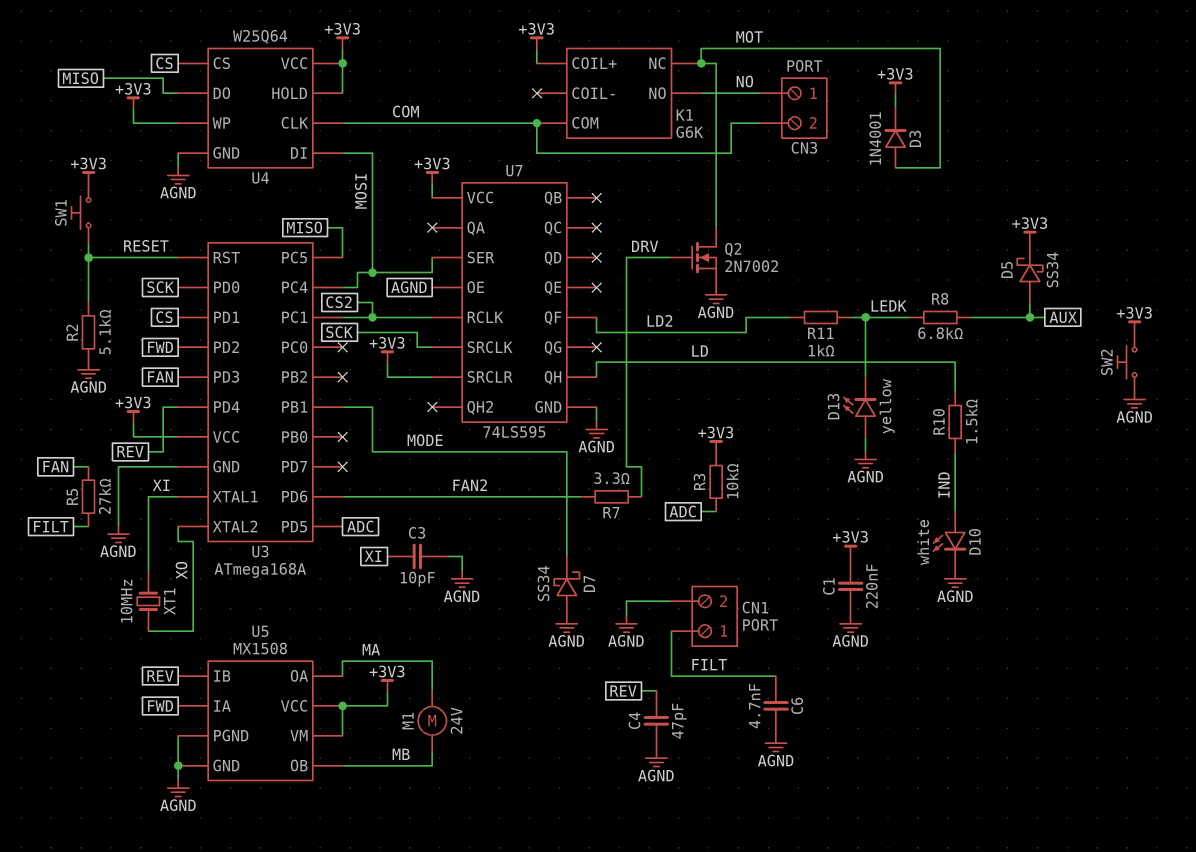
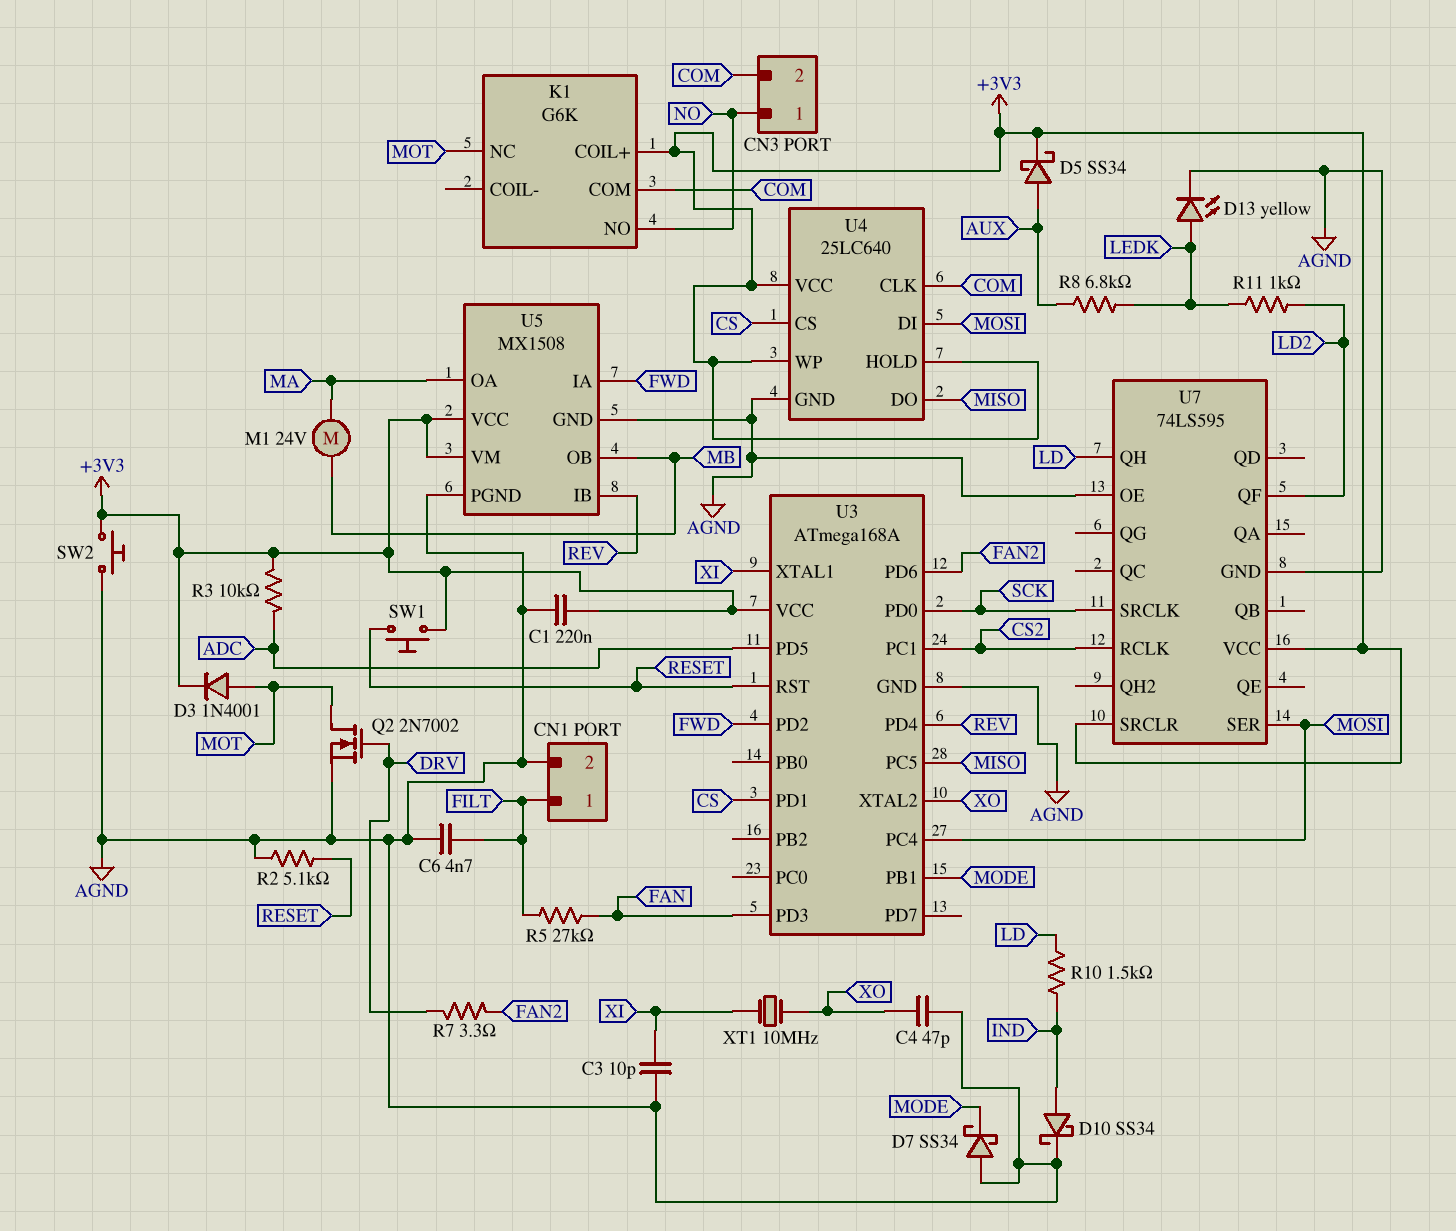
C4: 47pF (AGND, REV) -> 47pF (AGND, XO)
D10: LED white (A IND, K AGND) -> schottky SS34 (A IND, K AGND)
D13: LED yellow (A AGND, K LEDK) -> LED yellow (A LEDK, K AGND)
U4: W25Q64 -> 25LC640

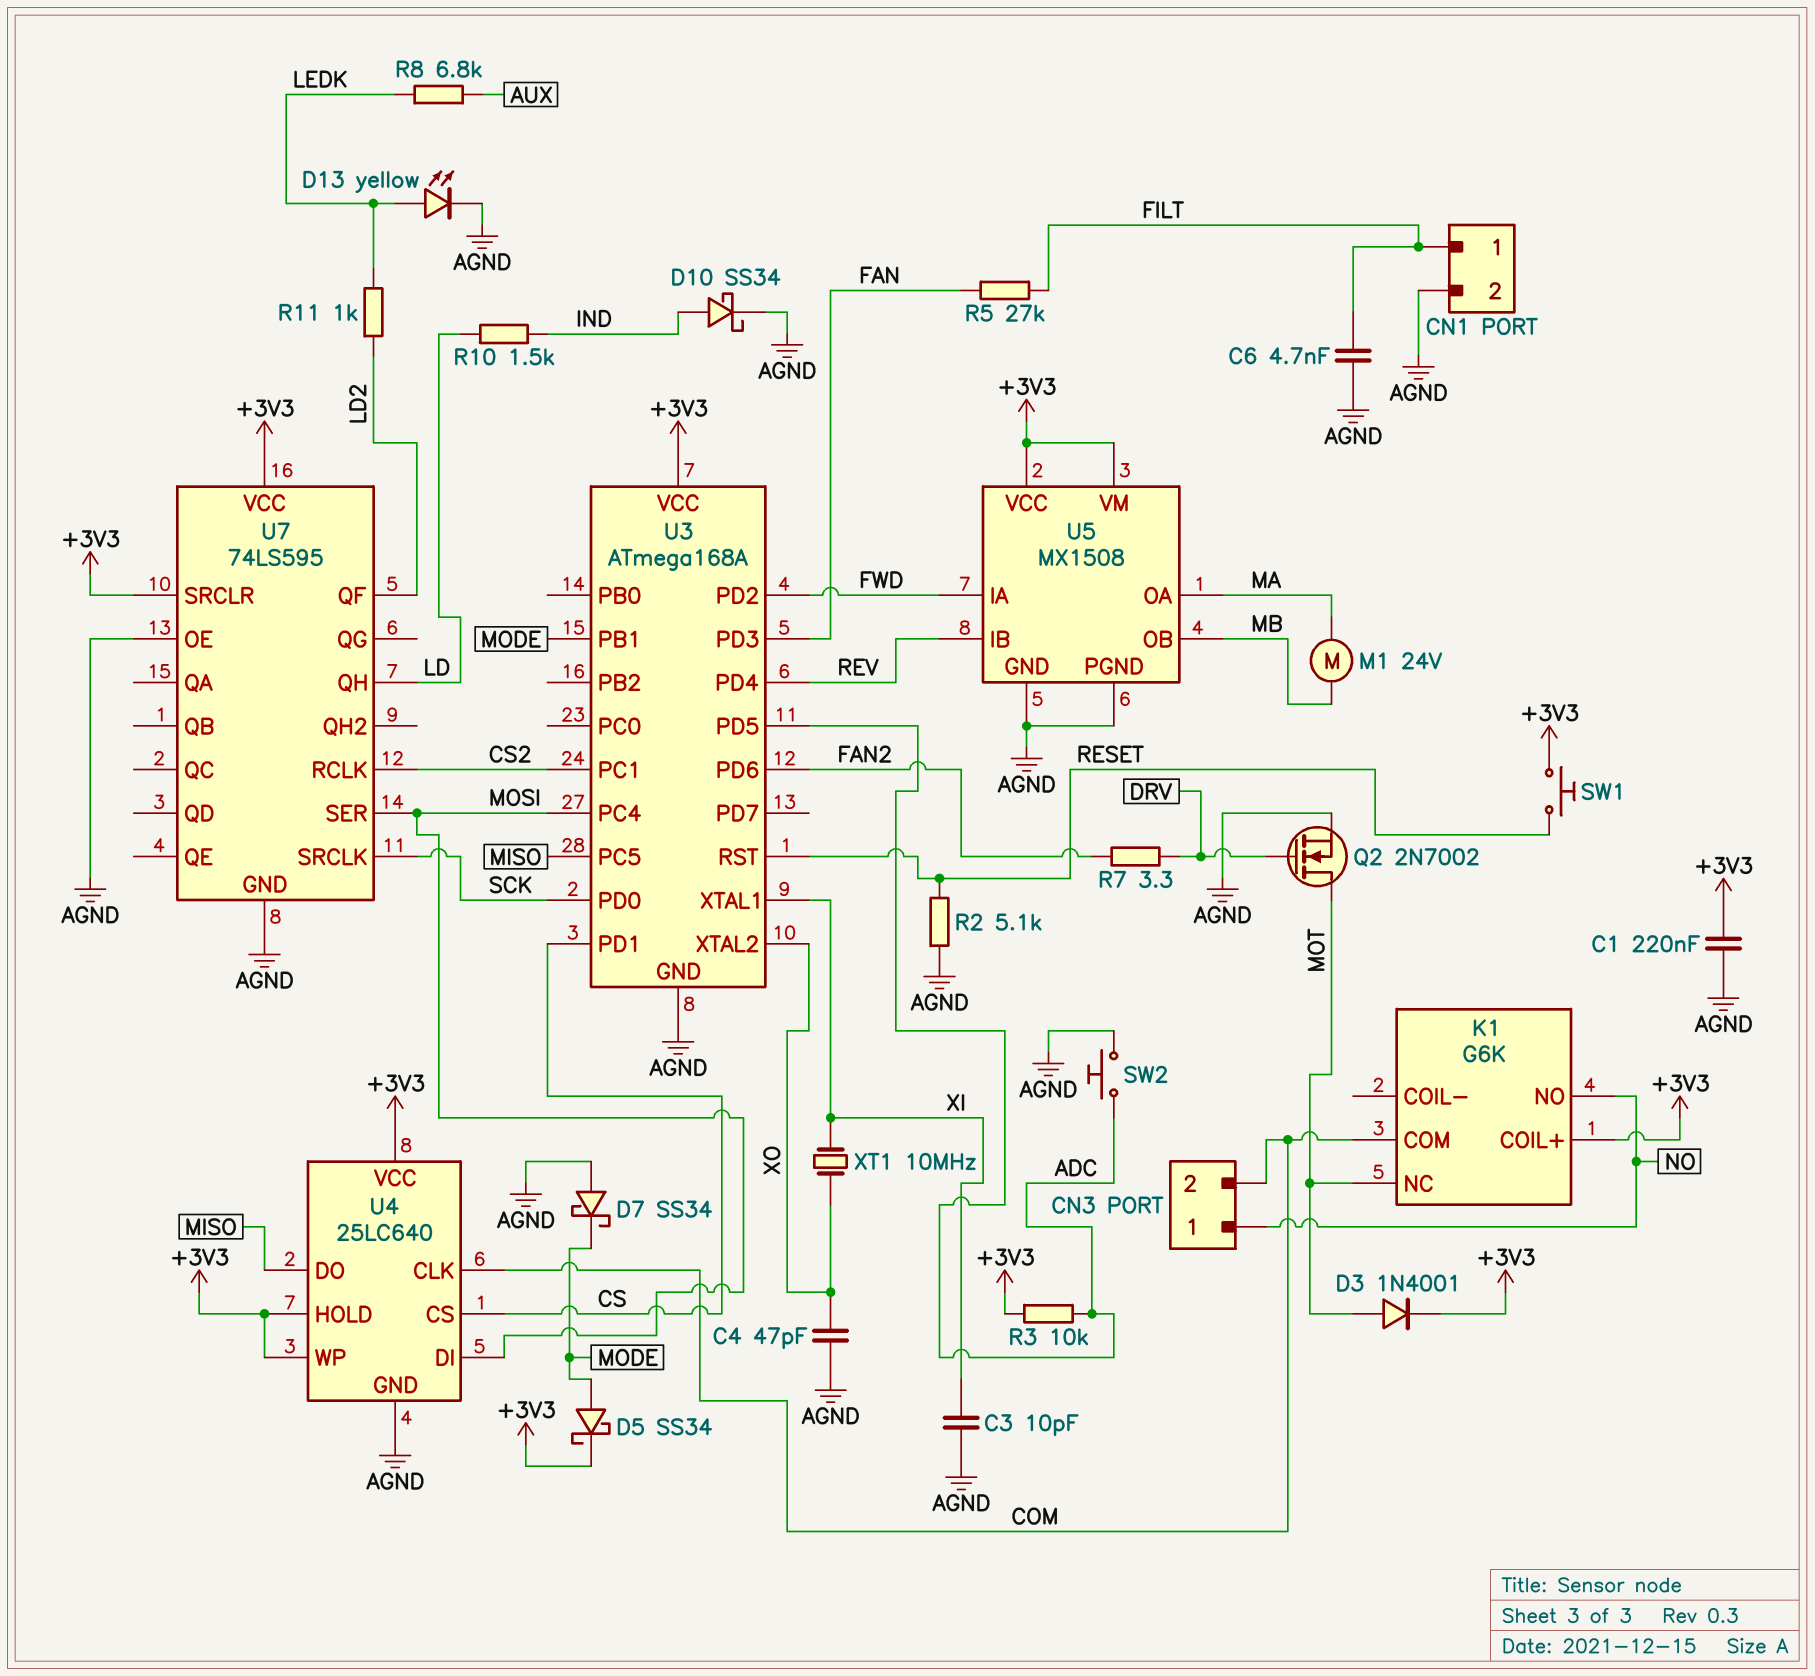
D5: schottky SS34 (A AUX, K +3V3) -> schottky SS34 (A MODE, K +3V3)
SW2: button (+3V3, AGND) -> button (ADC, AGND)

